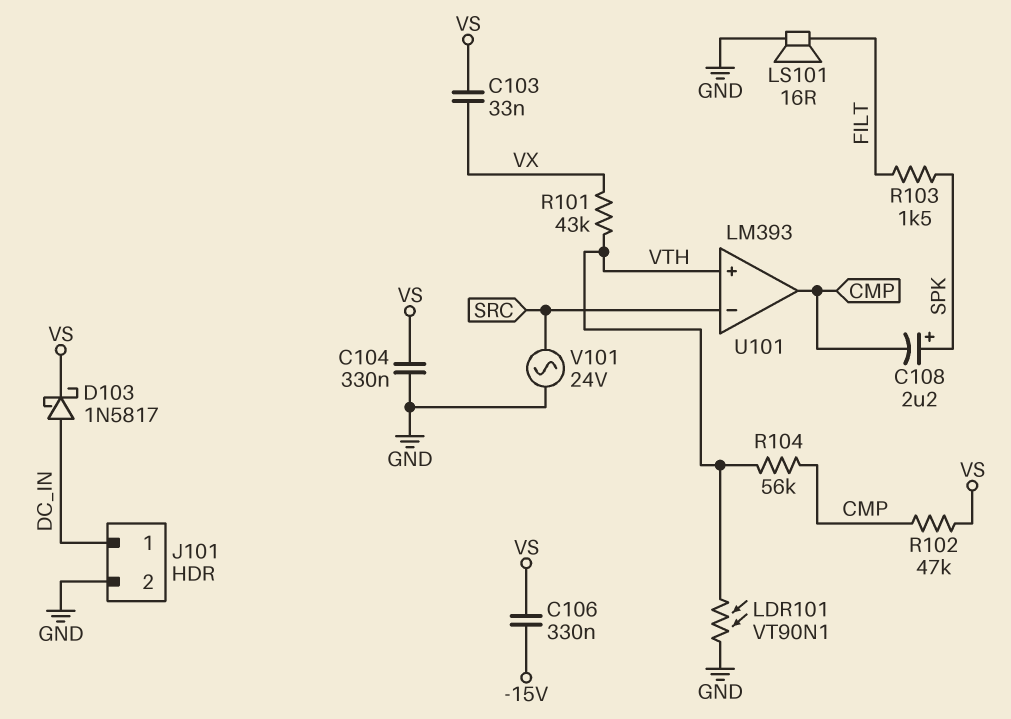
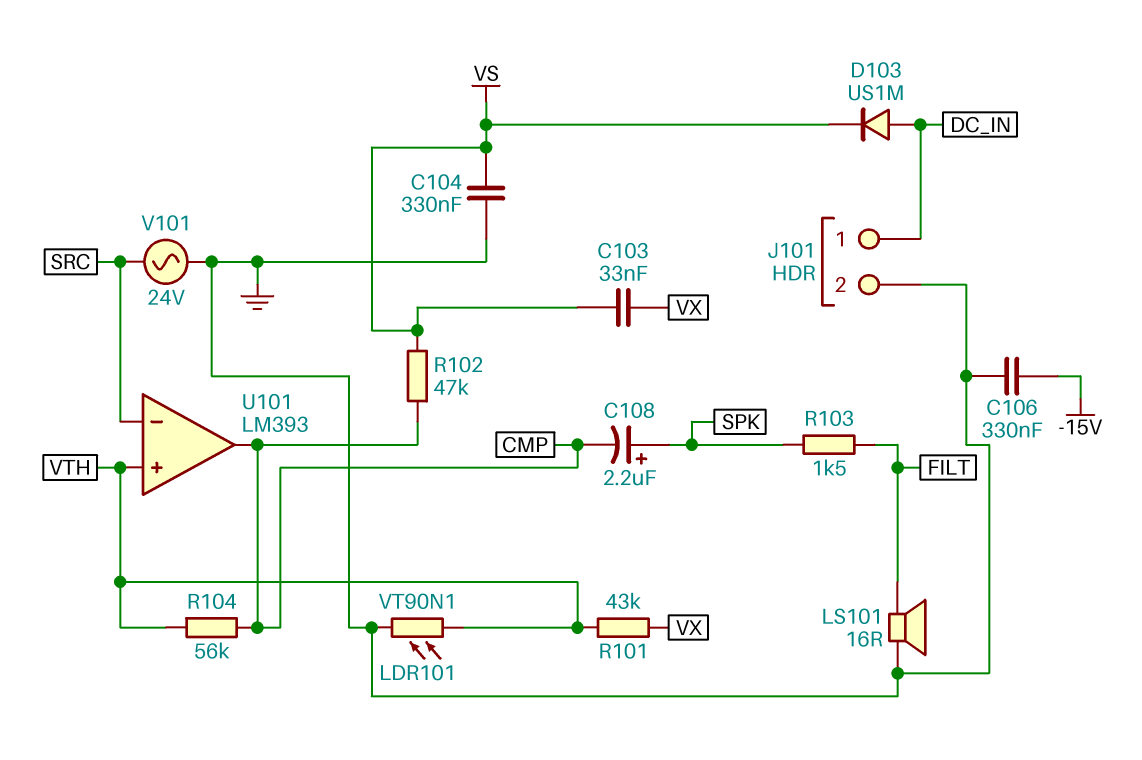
C106: 330nF (-15V, VS) -> 330nF (-15V, GND)
D103: schottky 1N5817 (A DC_IN, K VS) -> diode US1M (A DC_IN, K VS)

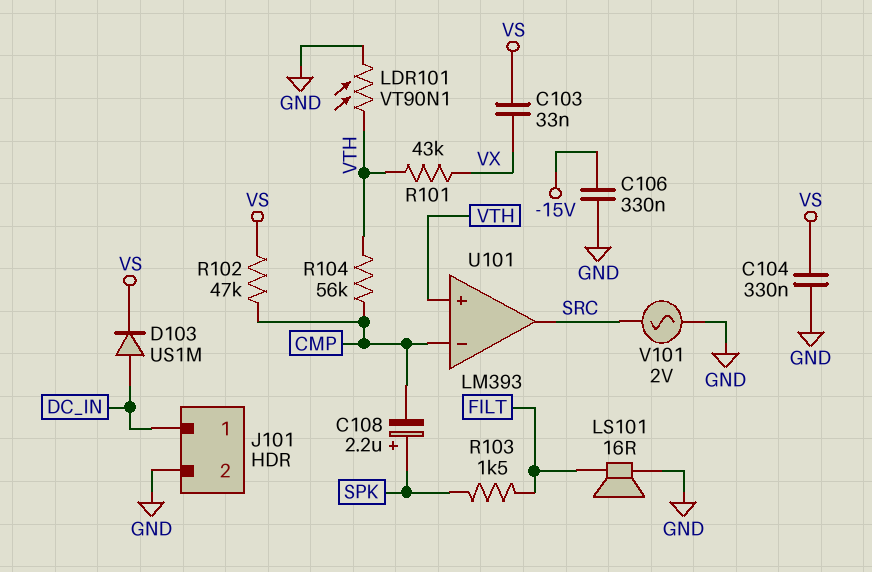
U101 pin in-: SRC -> CMP
U101 pin out: CMP -> SRC
V101: AC 24V (GND, SRC) -> AC 2V (GND, SRC)

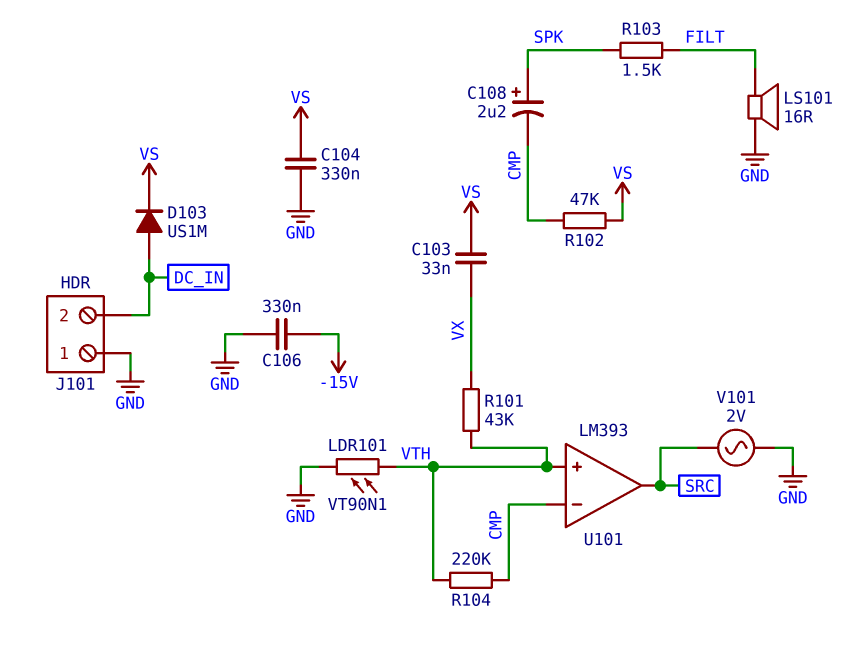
J101 pin 1: DC_IN -> GND
J101 pin 2: GND -> DC_IN
R104: 56k (CMP, VTH) -> 220k (CMP, VTH)

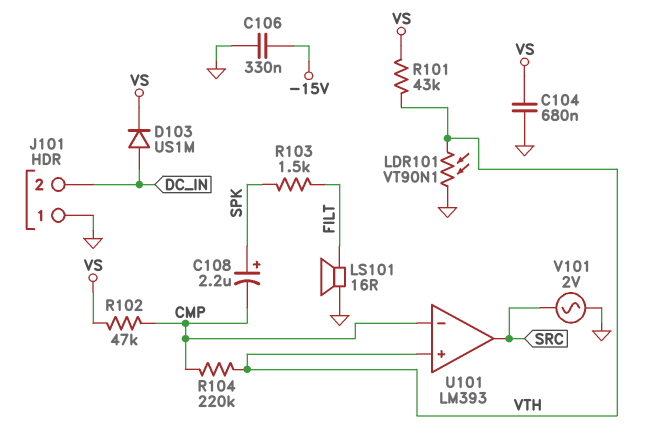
C103: 33nF (VS, VX) -> none
C104: 330nF (GND, VS) -> 680nF (GND, VS)
R101: 43k (VTH, VX) -> 43k (VS, VTH)

